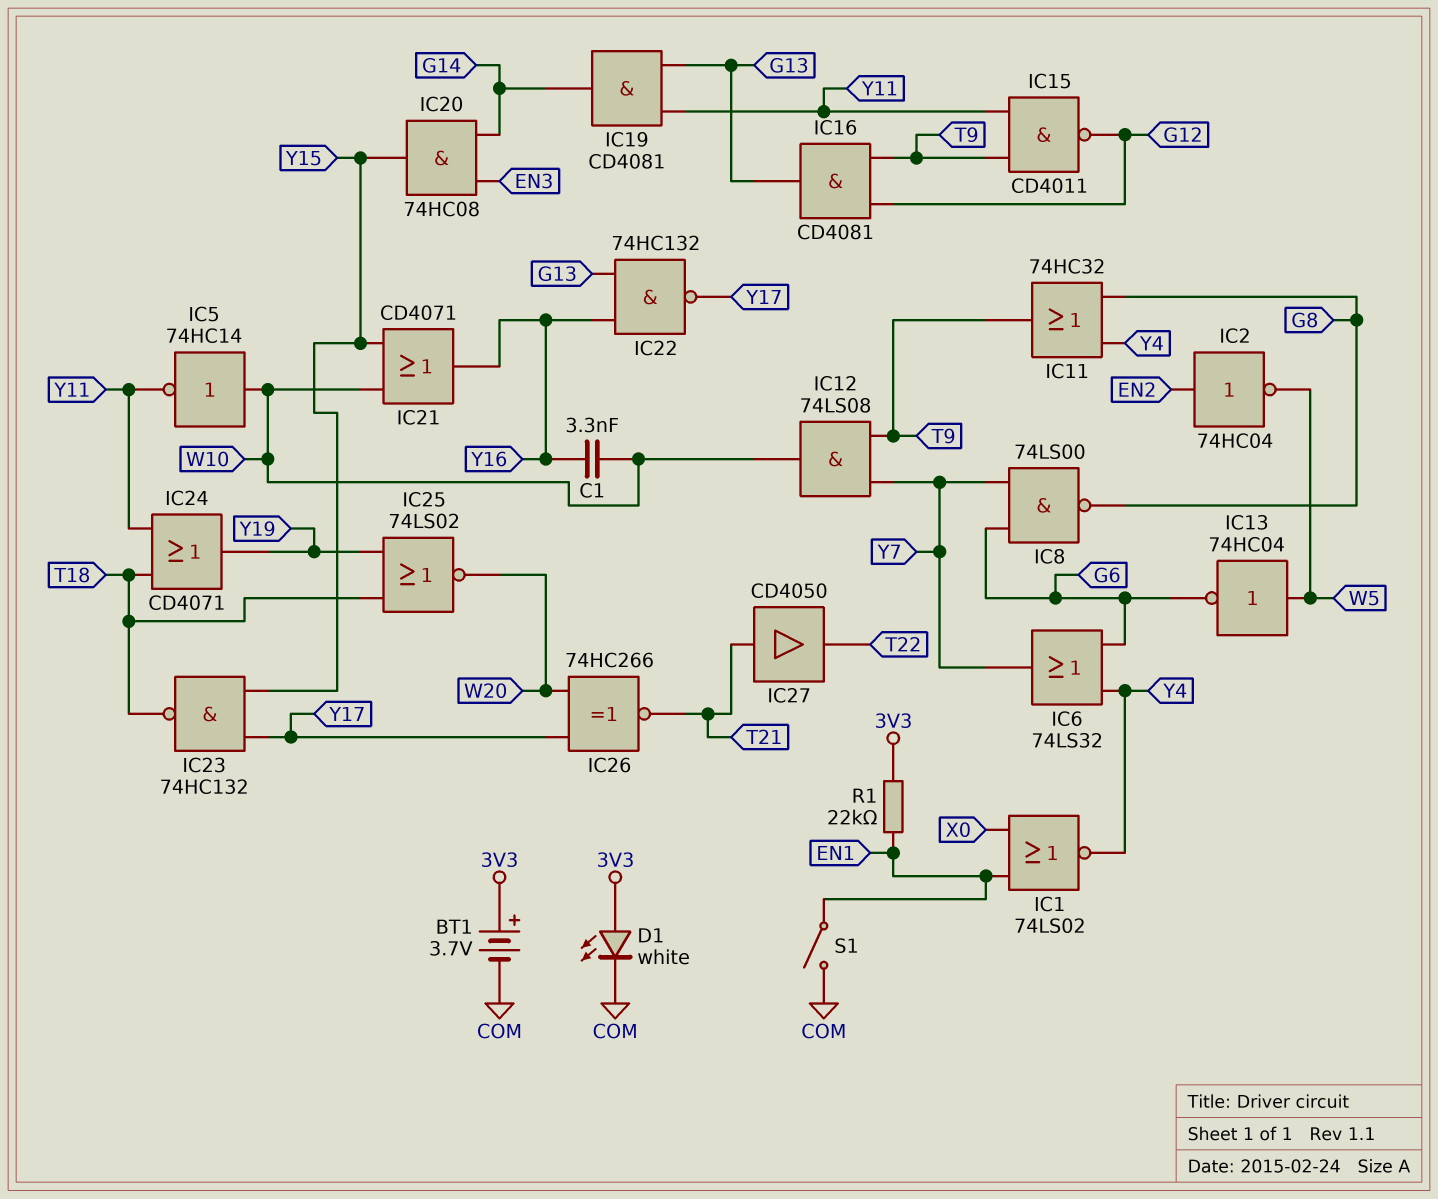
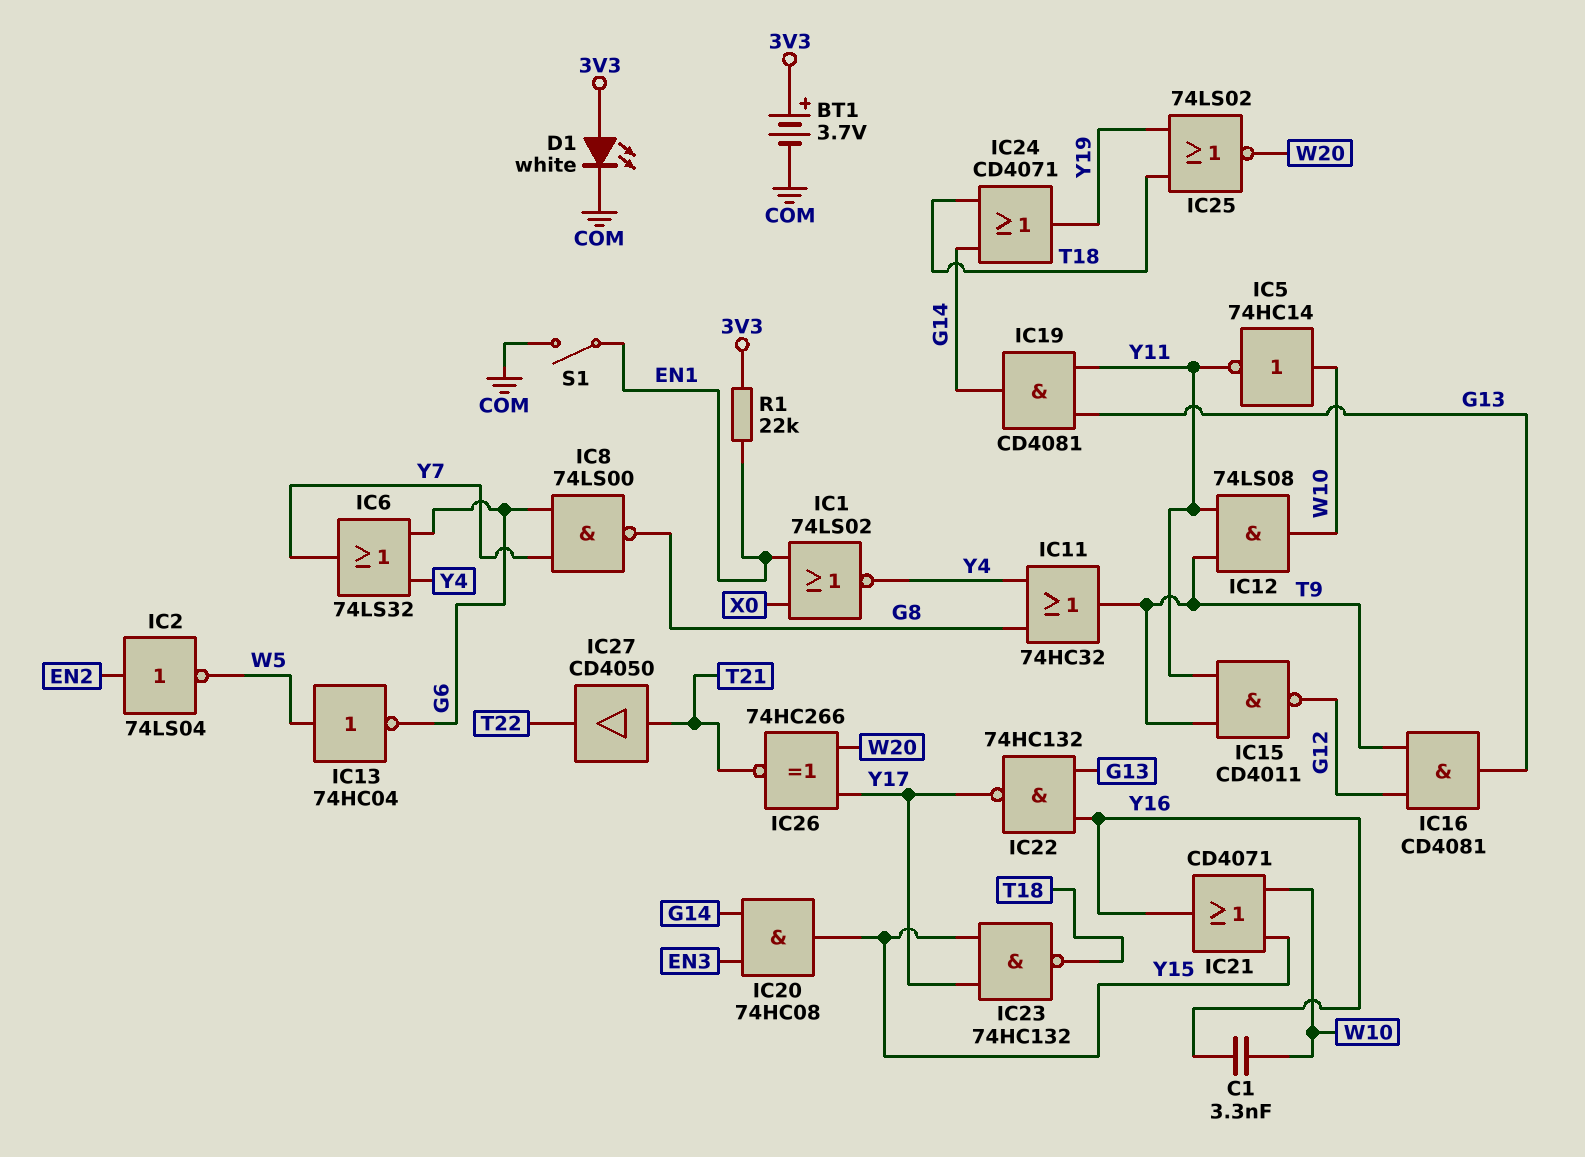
IC2: NOT 74HC04 (in EN2, out W5) -> NOT 74LS04 (in EN2, out W5)
IC12: AND 74LS08 (in T9, in Y7, out W10) -> AND 74LS08 (in T9, in Y11, out W10)
IC24: OR CD4071 (in T18, in Y11, out Y19) -> OR CD4071 (in G14, in T18, out Y19)

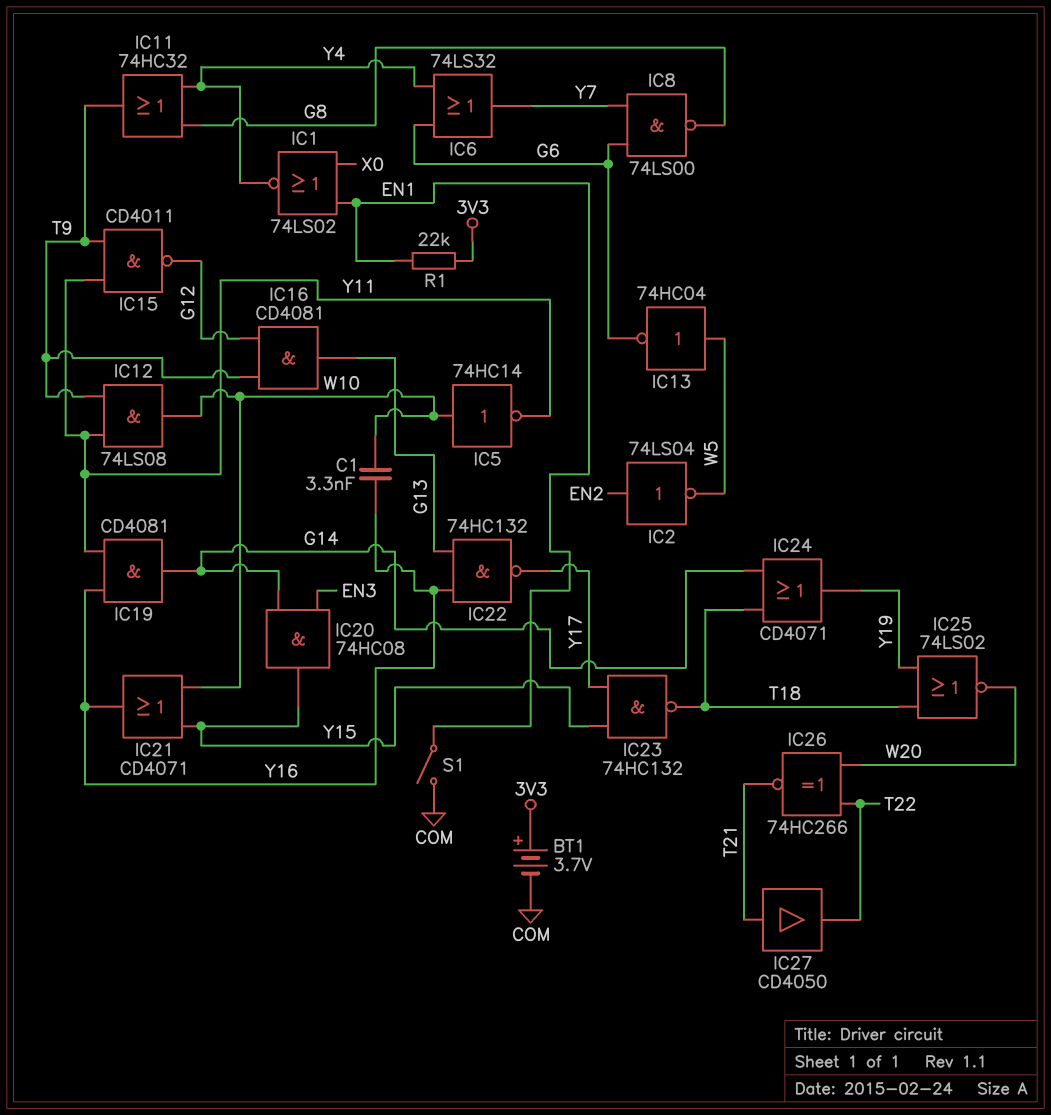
D1: LED white (A 3V3, K COM) -> none
IC19: AND CD4081 (in G13, in Y11, out G14) -> AND CD4081 (in Y11, in Y16, out G14)
IC26: XNOR 74HC266 (in W20, in Y17, out T21) -> XNOR 74HC266 (in T22, in W20, out T21)

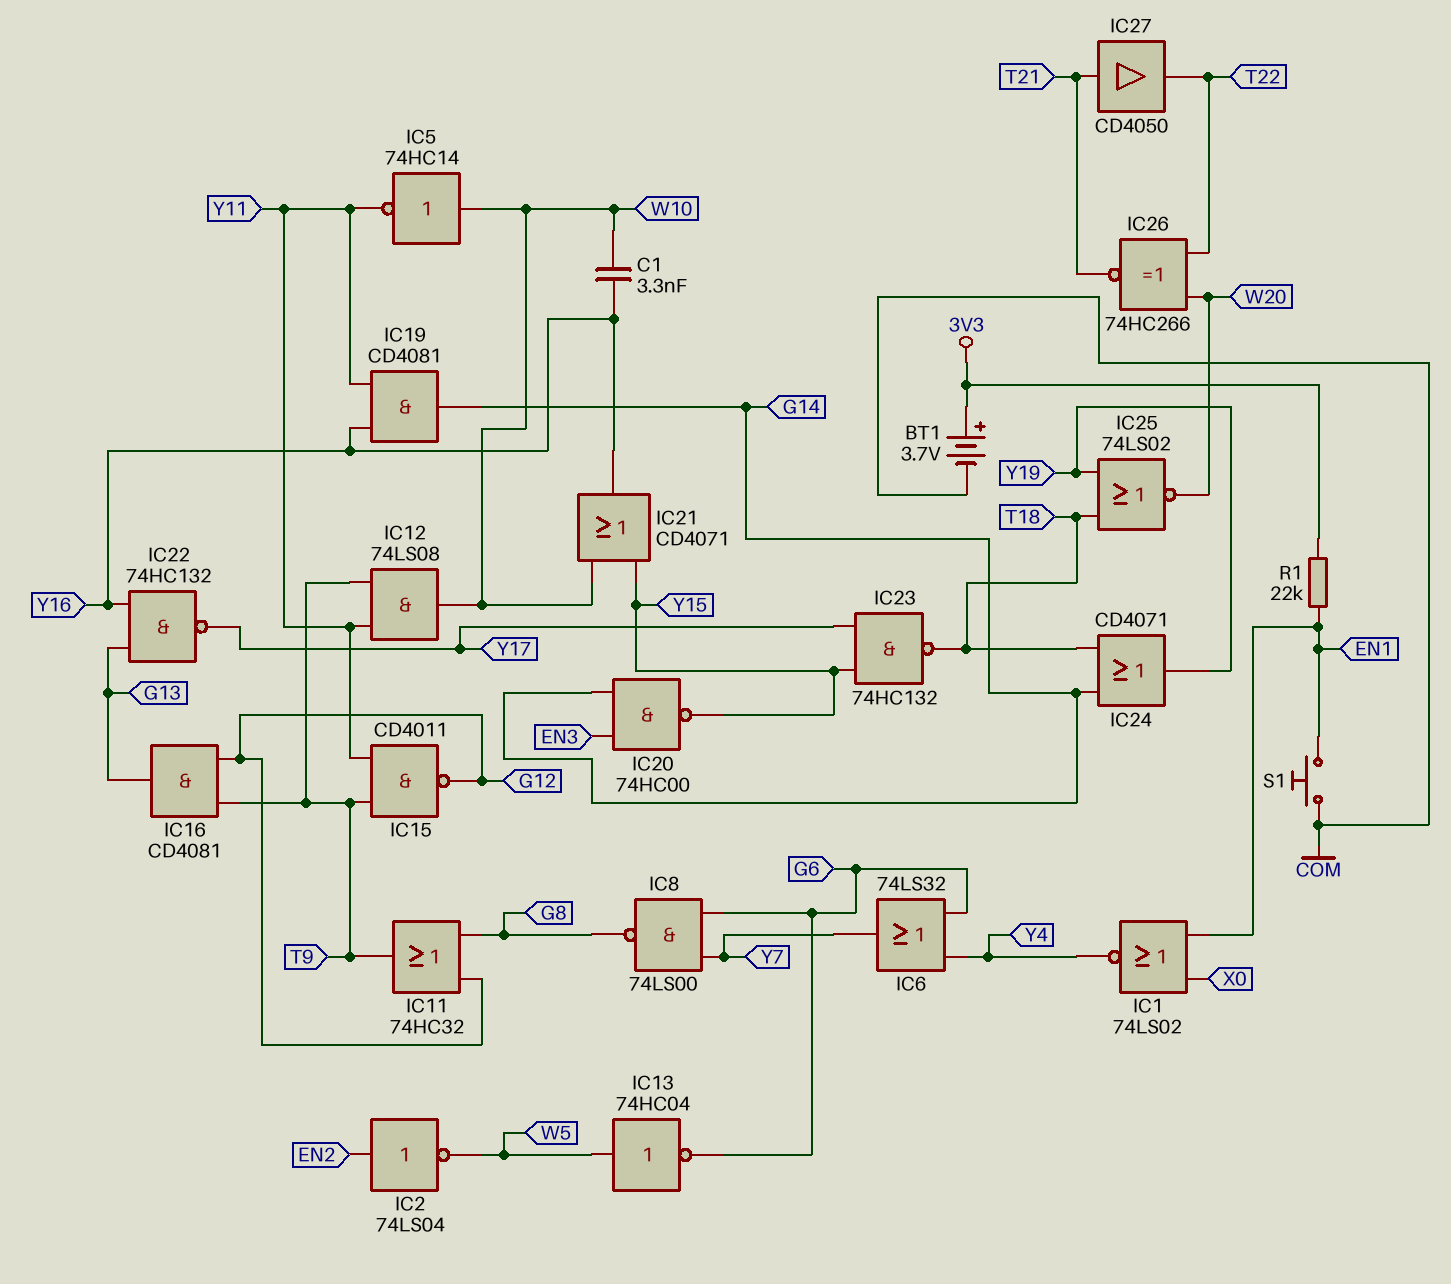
IC11: OR 74HC32 (in G8, in Y4, out T9) -> OR 74HC32 (in G8, in G12, out T9)
IC20: AND 74HC08 (in EN3, in G14, out Y15) -> NAND 74HC00 (in EN3, in G14, out Y15)
S1: switch (COM, EN1) -> button (COM, EN1)

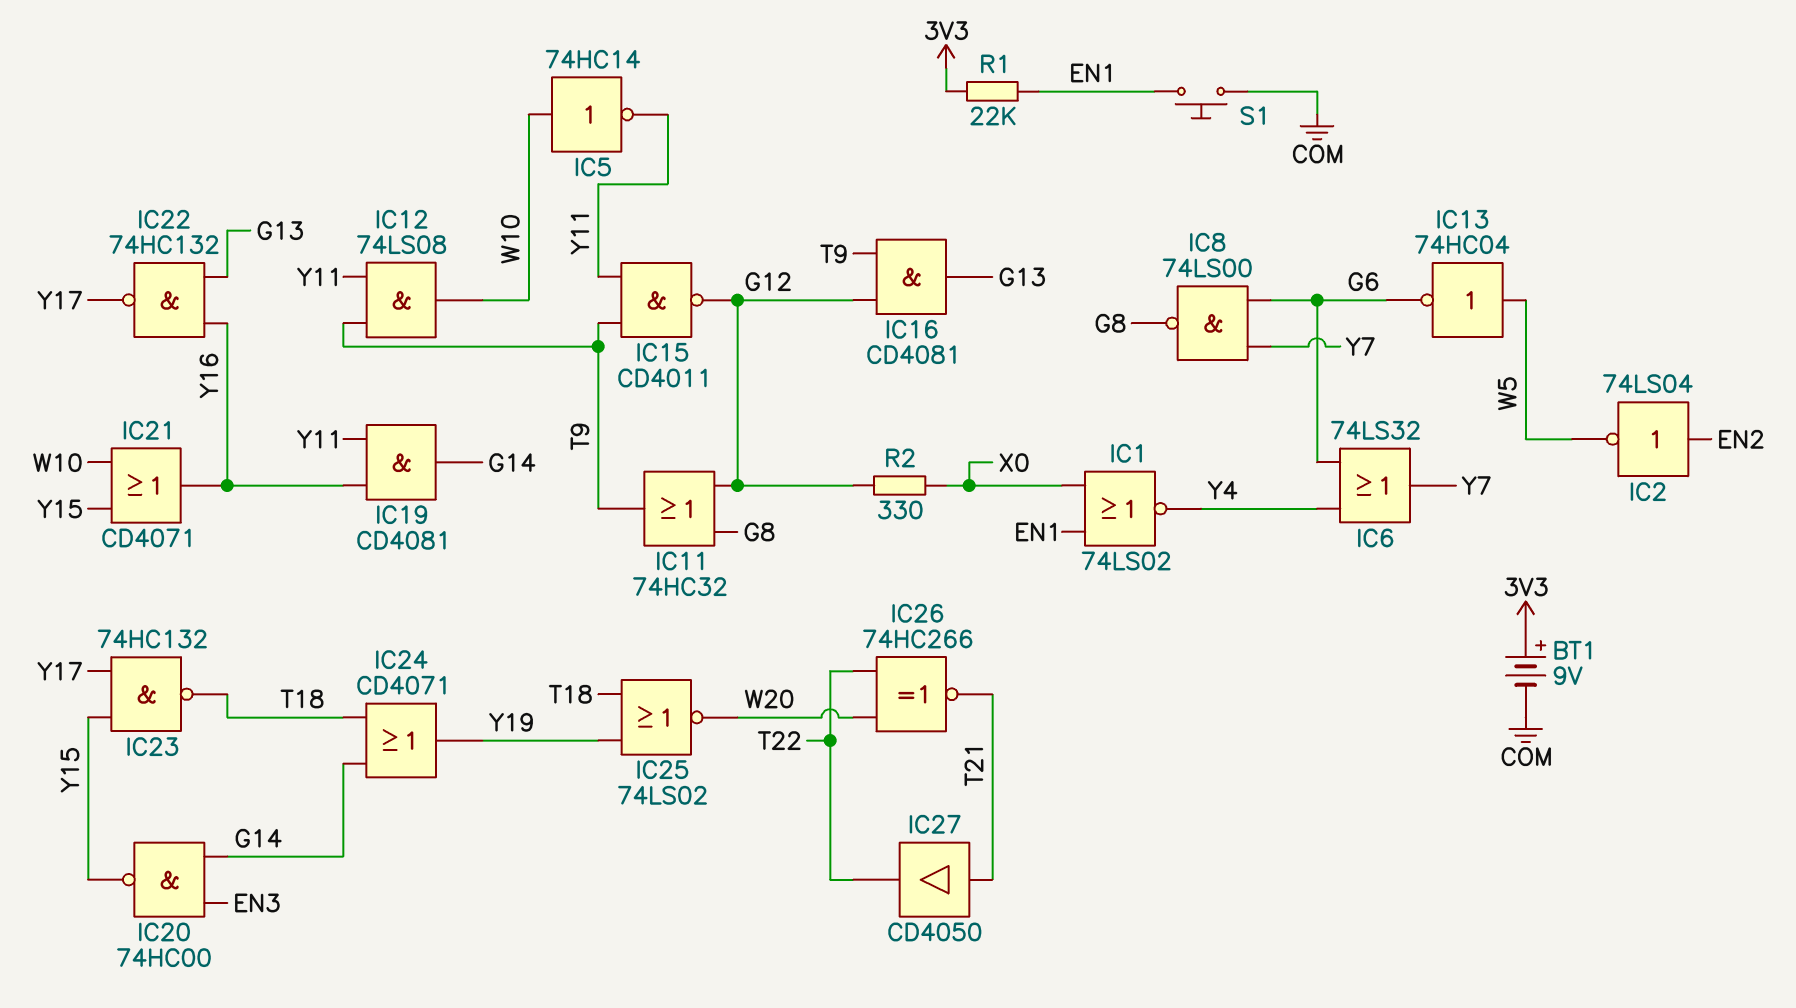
BT1: 3.7V (plus 3V3, minus COM) -> 9V (plus 3V3, minus COM)
C1: 3.3nF (W10, Y16) -> none
R2: none -> 330 (G12, X0)

